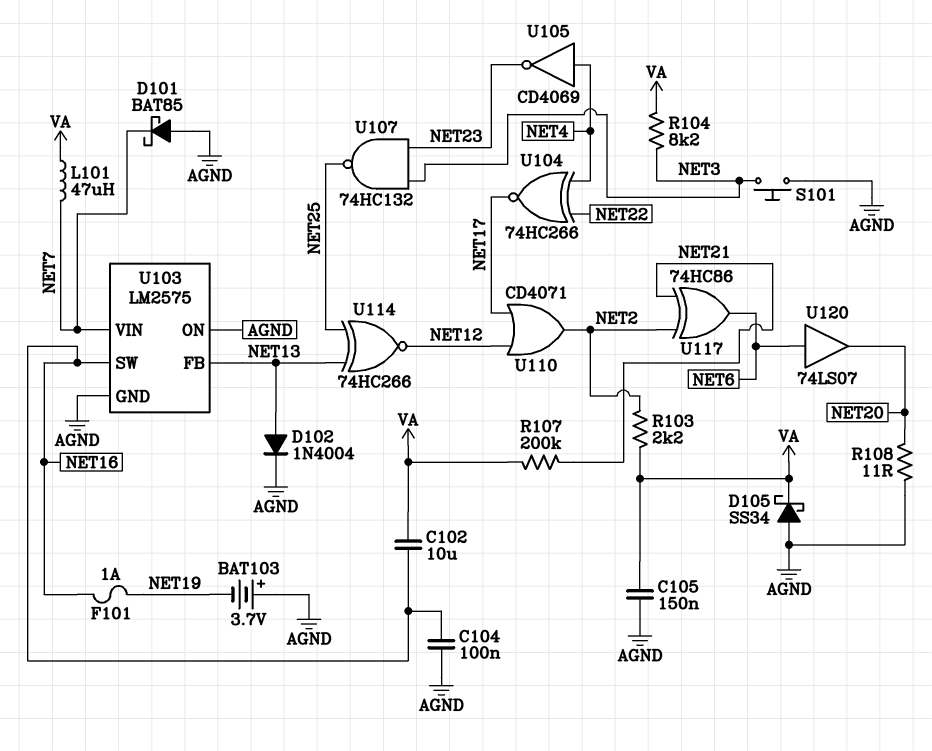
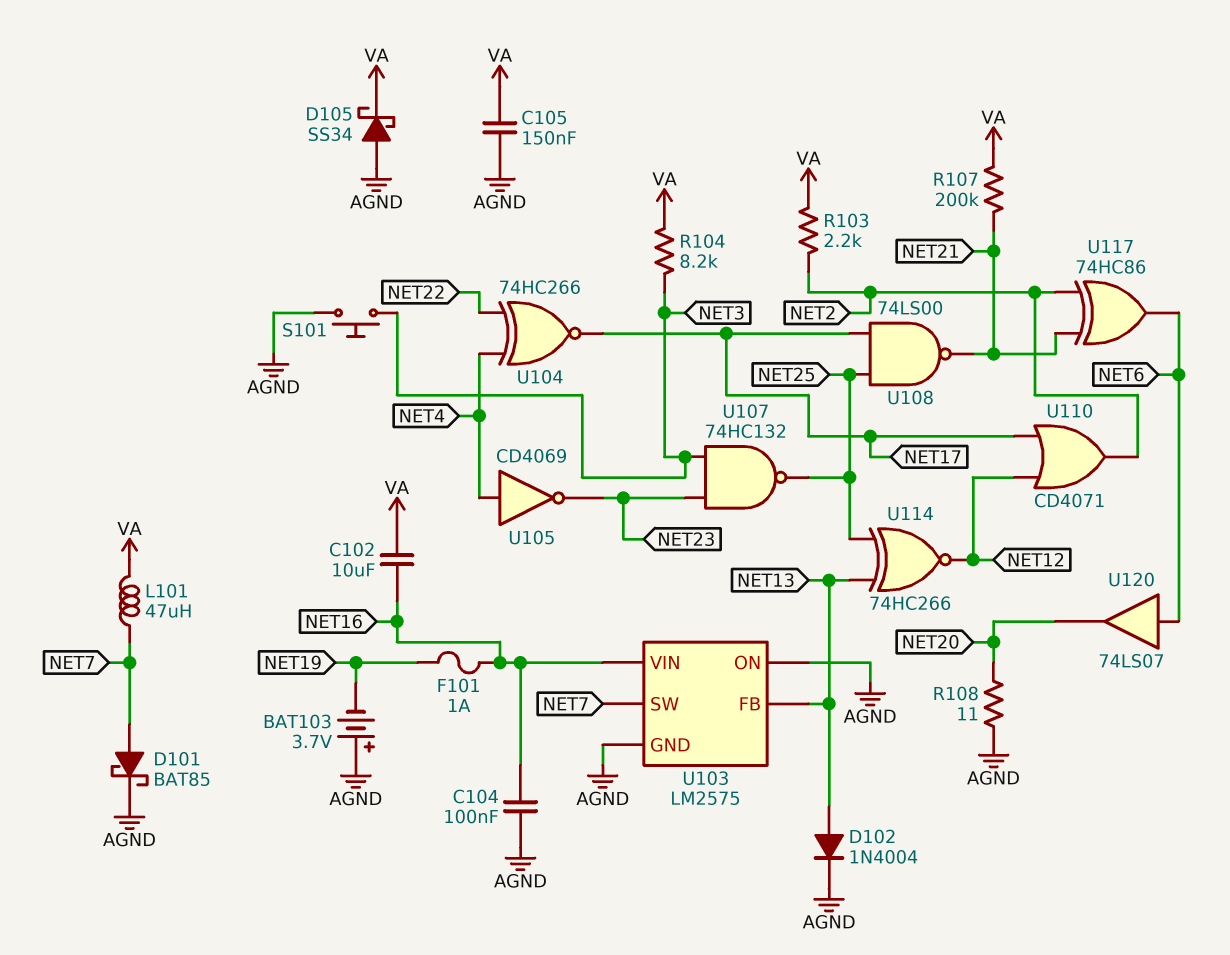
D101: schottky BAT85 (A AGND, K NET7) -> schottky BAT85 (A NET7, K AGND)
U103 pin SW: NET16 -> NET7
U103 pin VIN: NET7 -> NET16
U108: none -> NAND 74LS00 (in NET17, in NET25, out NET21)

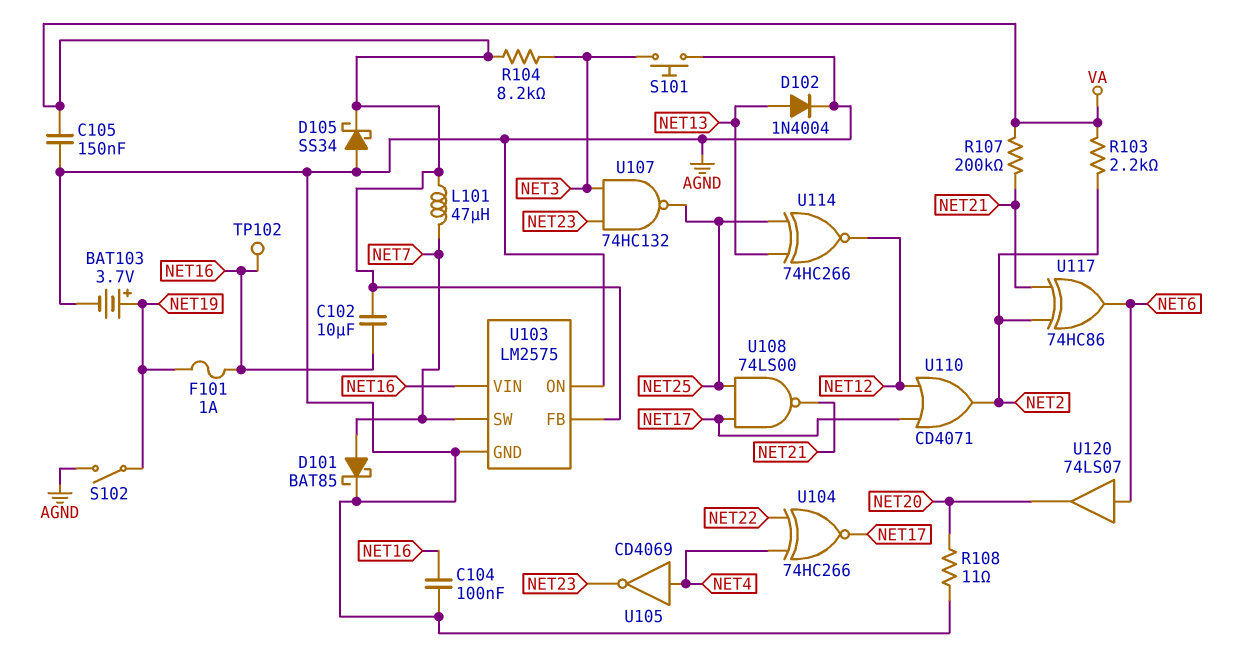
BAT103: 3.7V (plus AGND, minus NET19) -> 3.7V (plus NET19, minus AGND)
S102: none -> switch (AGND, NET19)
TP102: none -> test point (NET16)
U103 pin FB: NET13 -> VA

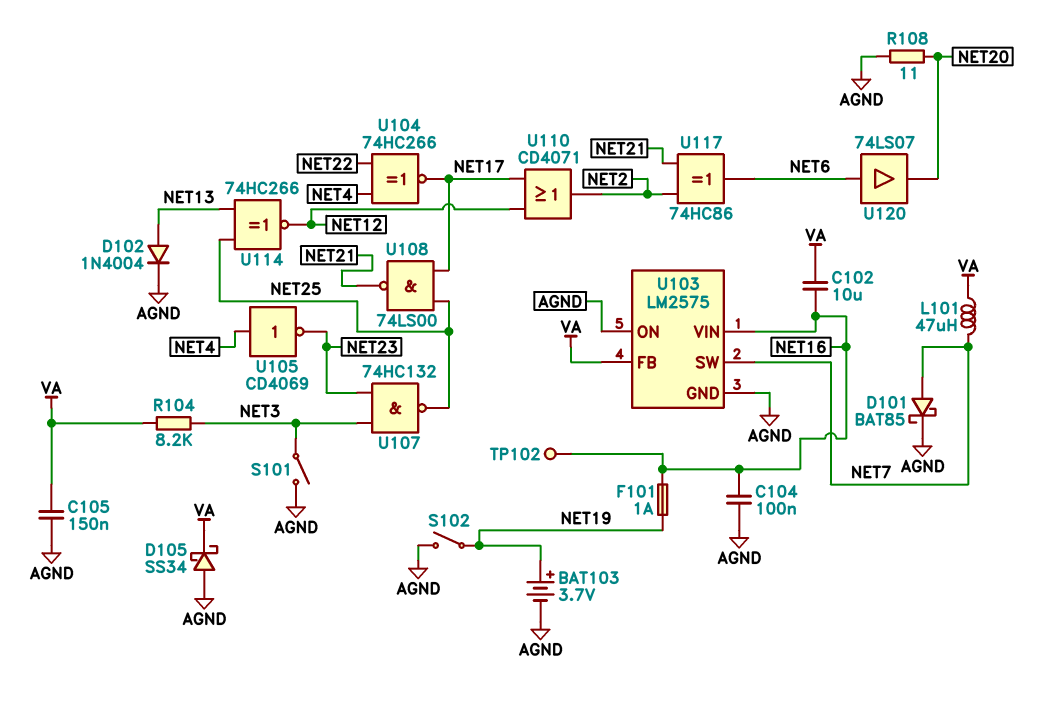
R103: 2.2k (NET2, VA) -> none
R107: 200k (NET21, VA) -> none
S101: button (AGND, NET3) -> switch (AGND, NET3)

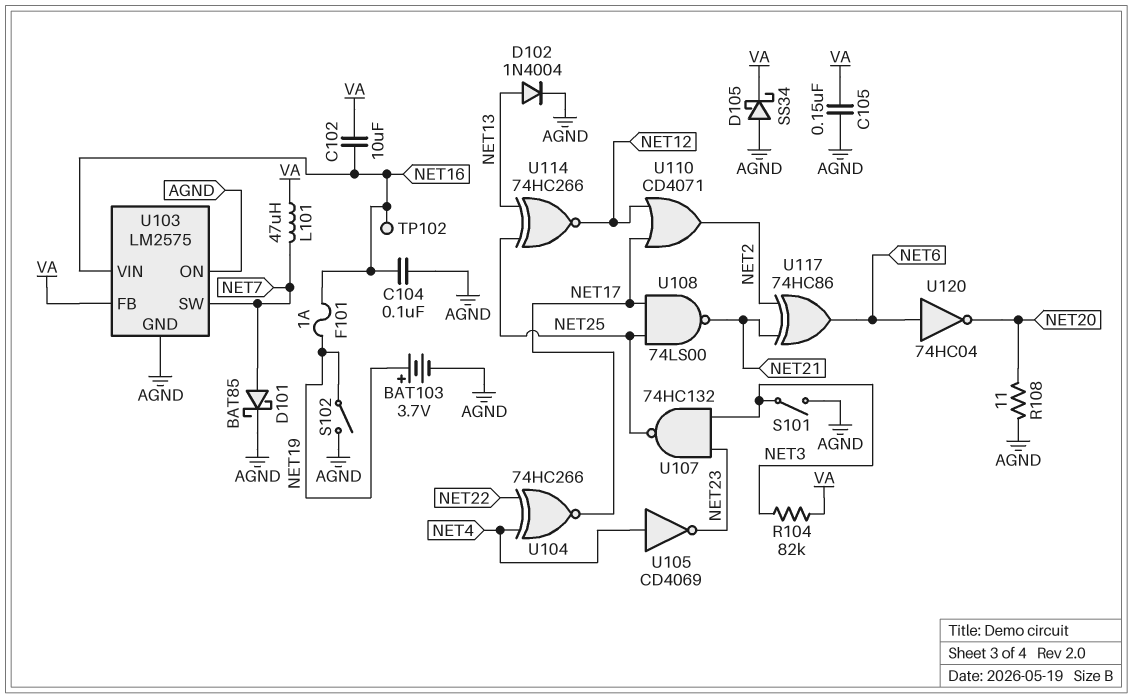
R104: 8.2k (NET3, VA) -> 82k (NET3, VA)
U120: buffer 74LS07 (in NET6, out NET20) -> NOT 74HC04 (in NET6, out NET20)

